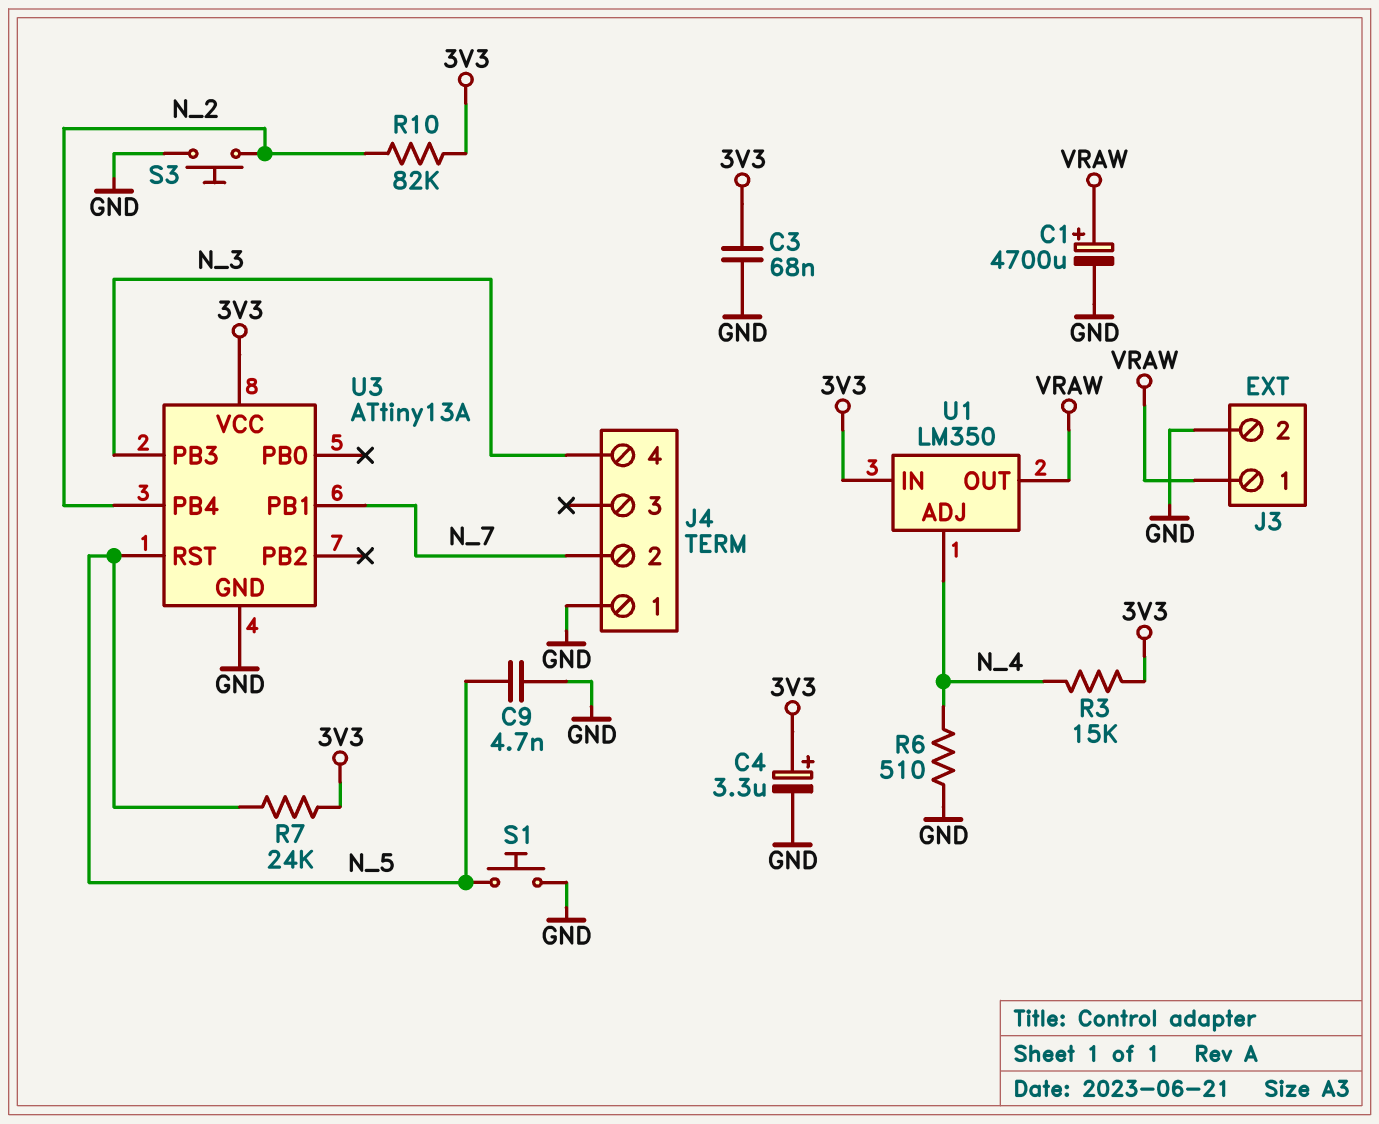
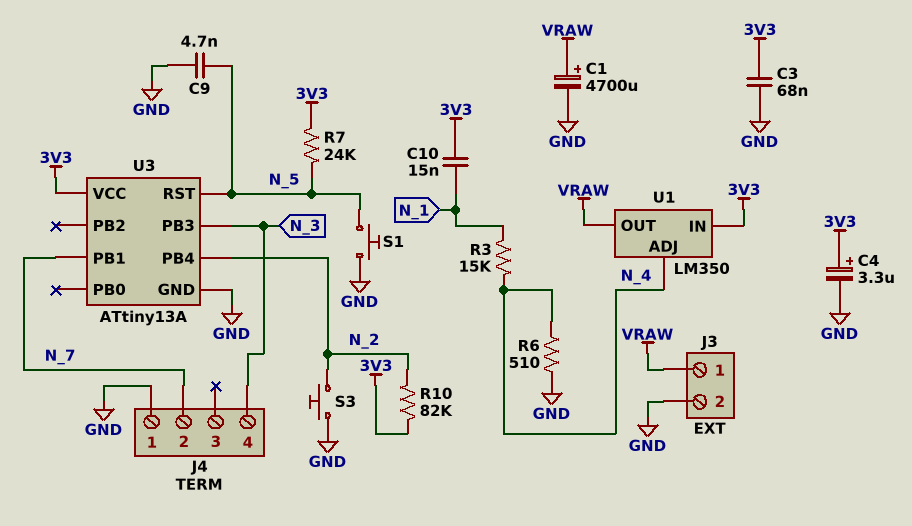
C10: none -> 15nF (3V3, N_1)
R3: 15k (3V3, N_4) -> 15k (N_1, N_4)

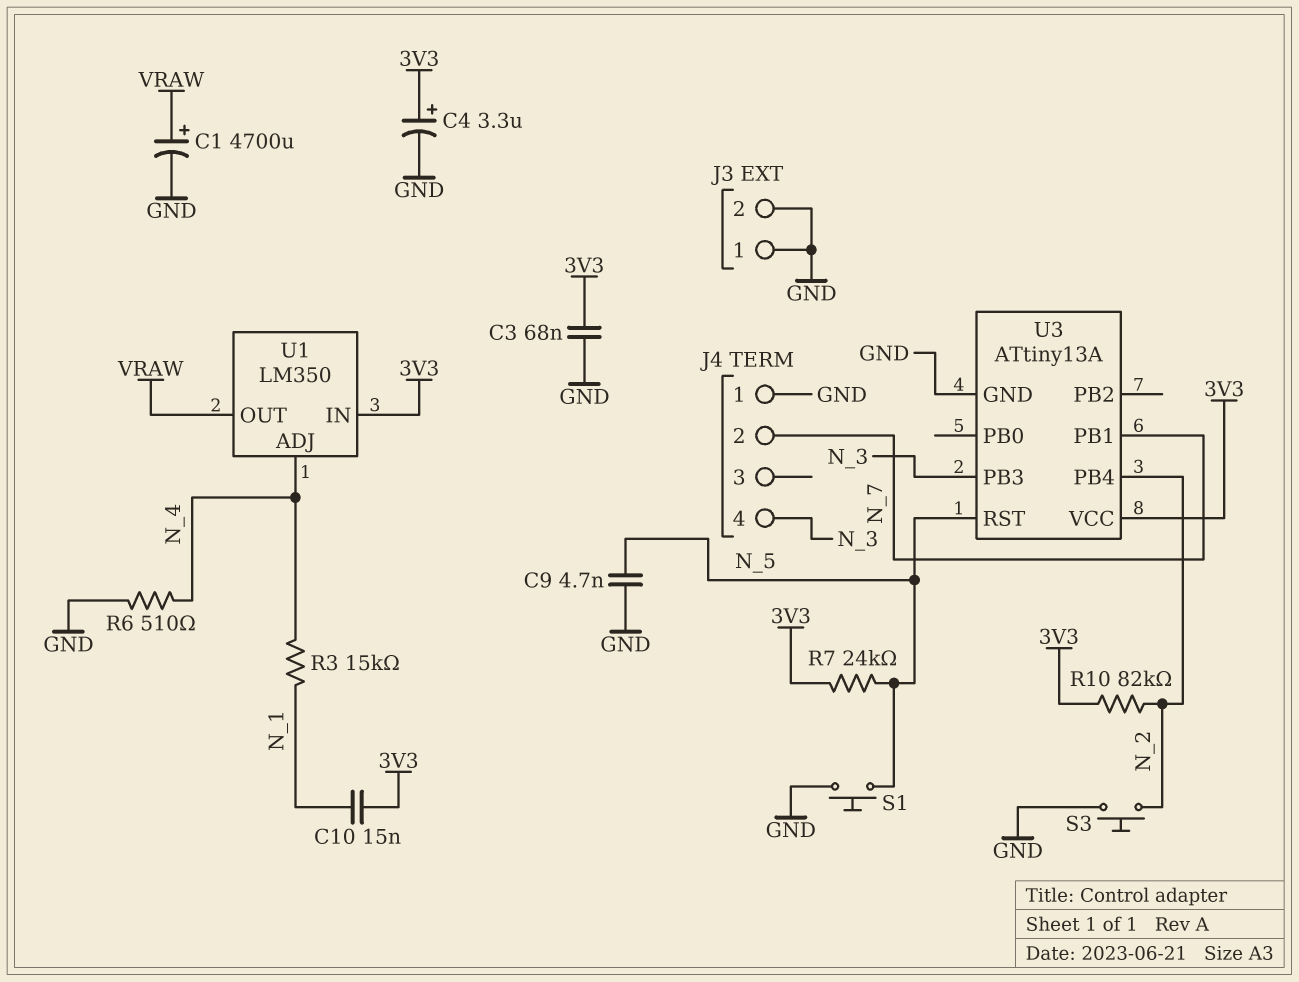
J3 pin 1: VRAW -> GND

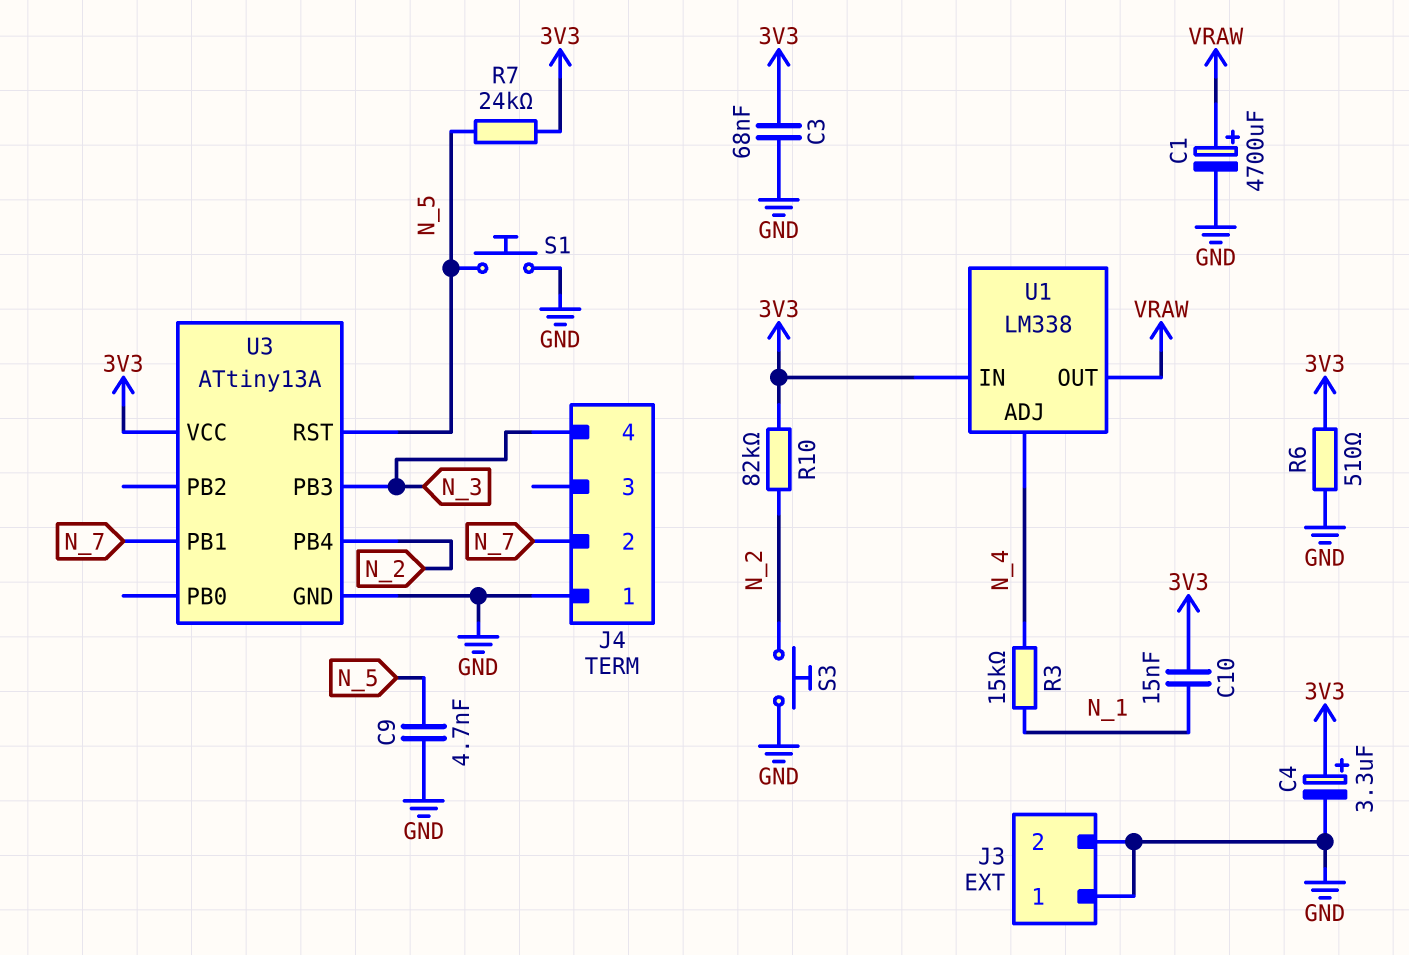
R6: 510 (GND, N_4) -> 510 (3V3, GND)
U1: LM350 -> LM338

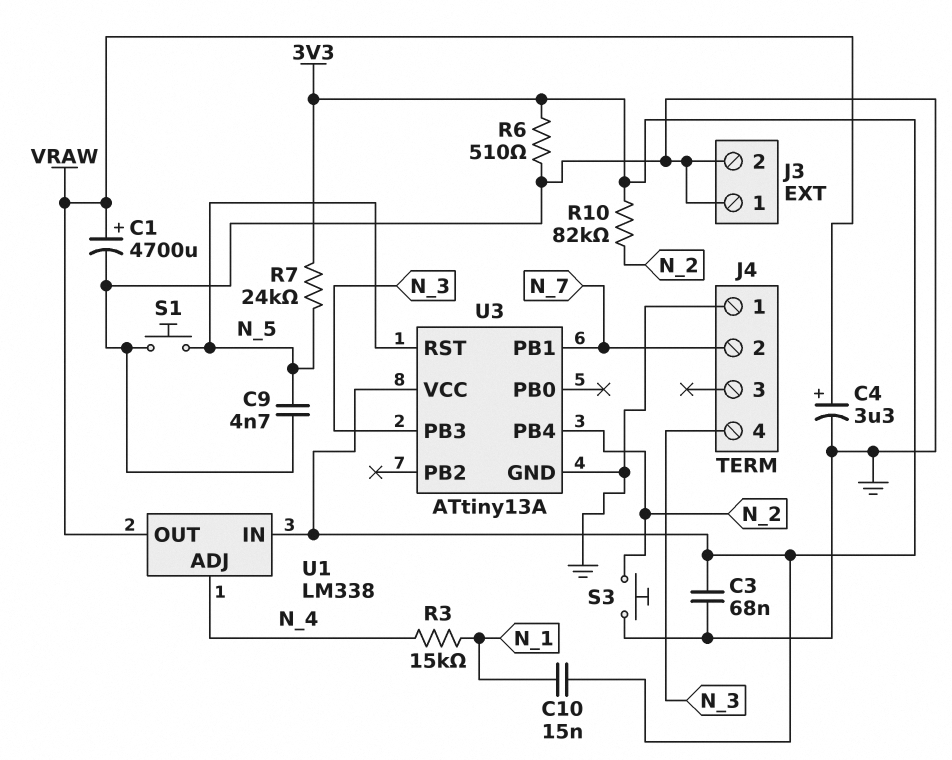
C4: 3.3uF (plus 3V3, minus GND) -> 3.3uF (plus VRAW, minus GND)

